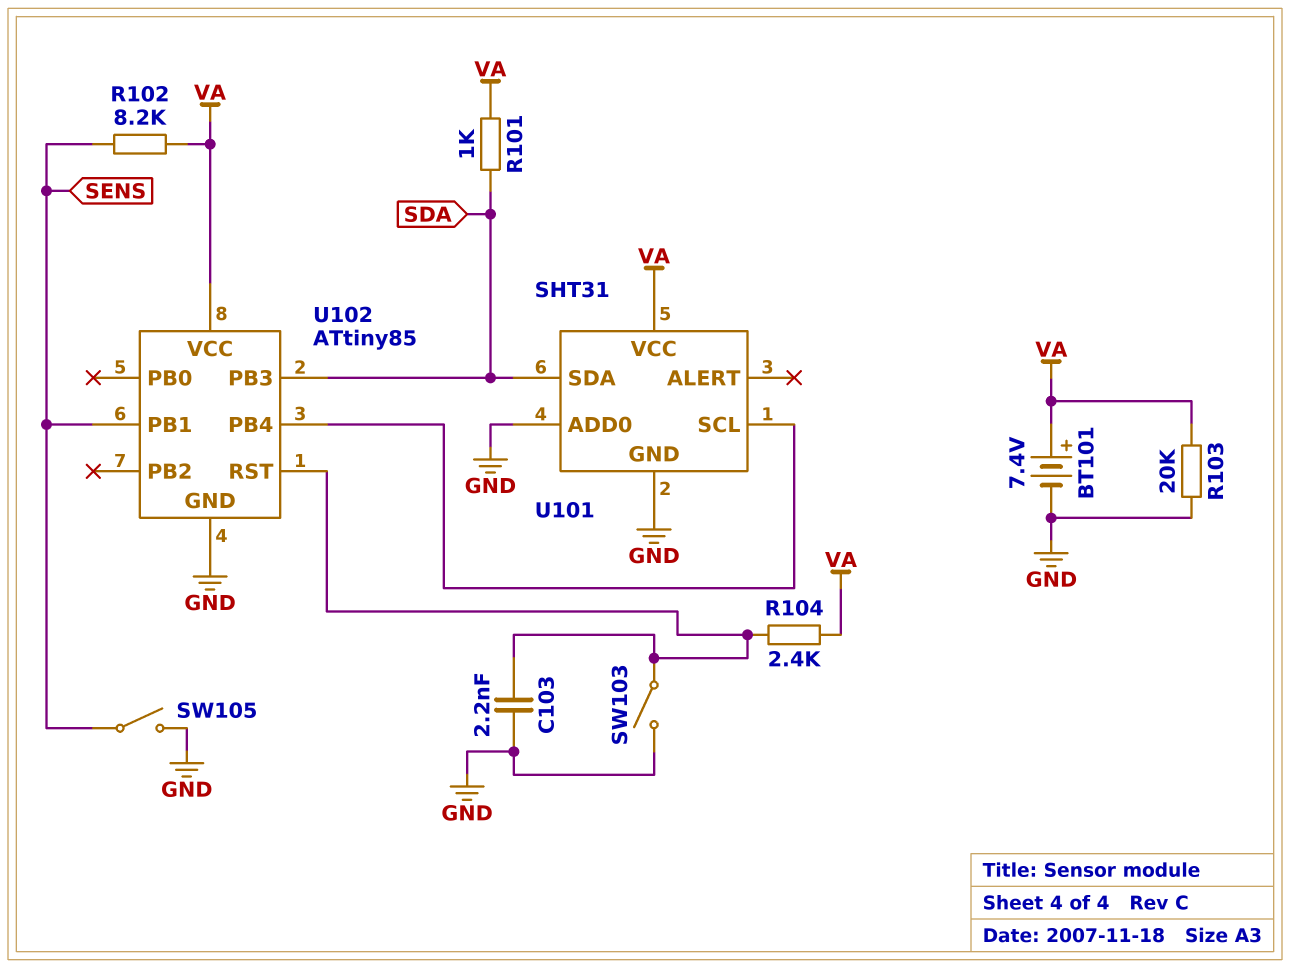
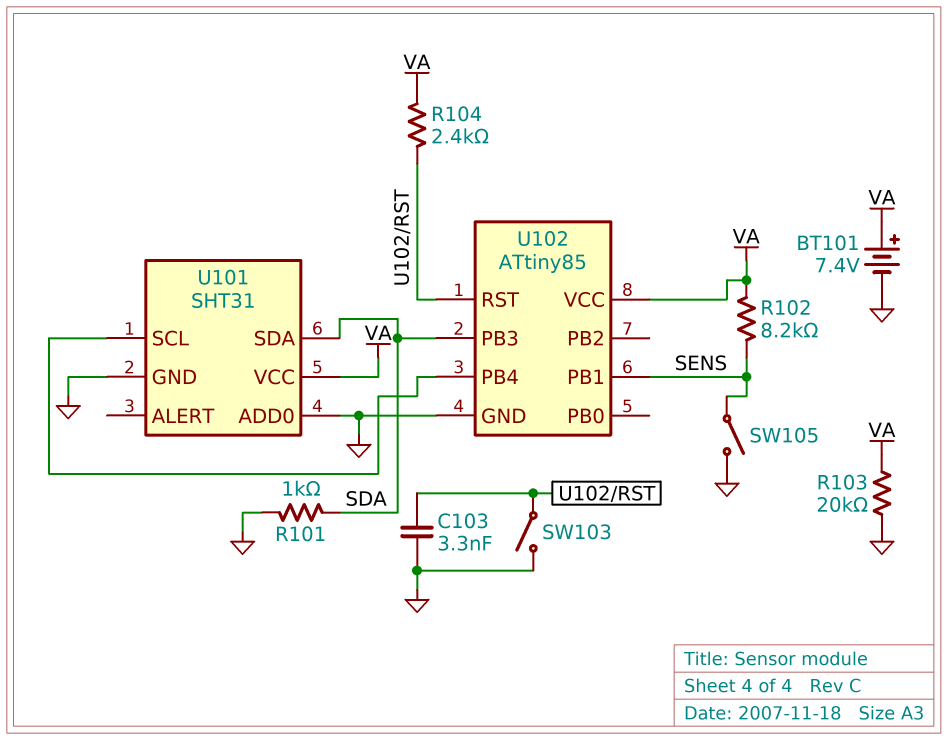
C103: 2.2nF (GND, U102/RST) -> 3.3nF (GND, U102/RST)
R101: 1k (SDA, VA) -> 1k (GND, SDA)

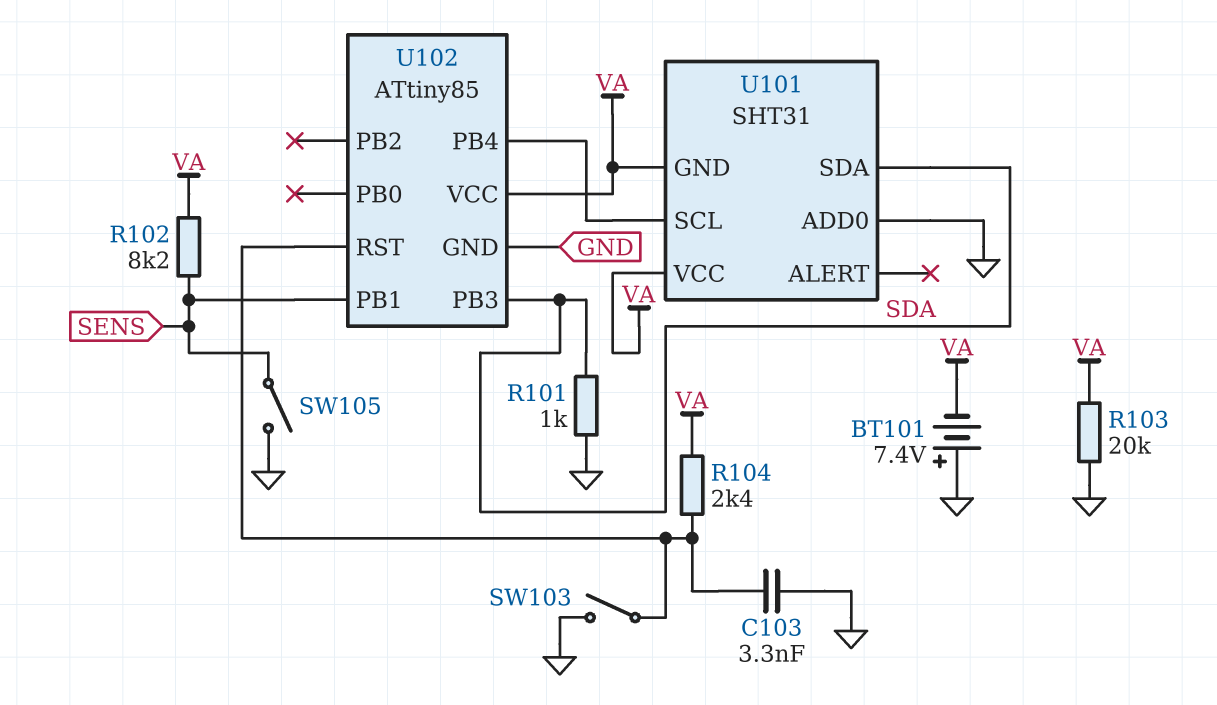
BT101: 7.4V (plus VA, minus GND) -> 7.4V (plus GND, minus VA)
U101 pin GND: GND -> VA

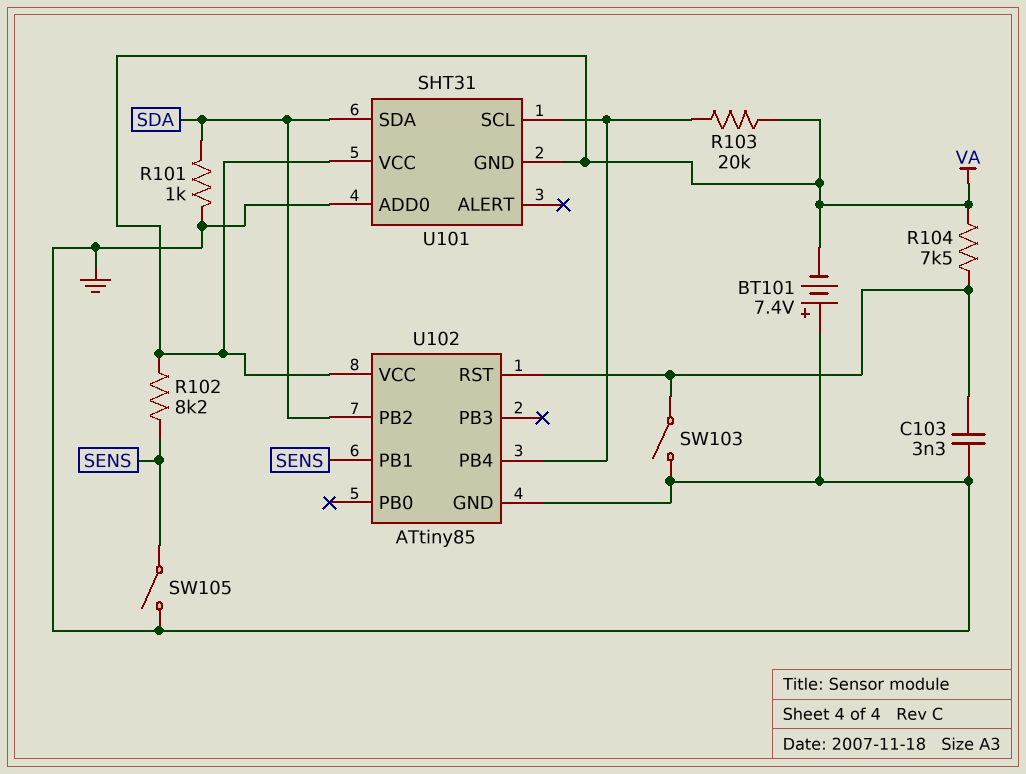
R103: 20k (GND, VA) -> 20k (U101/SCL, VA)
R104: 2.4k (U102/RST, VA) -> 7.5k (U102/RST, VA)
U102 pin PB2: none -> SDA
U102 pin PB3: SDA -> none

